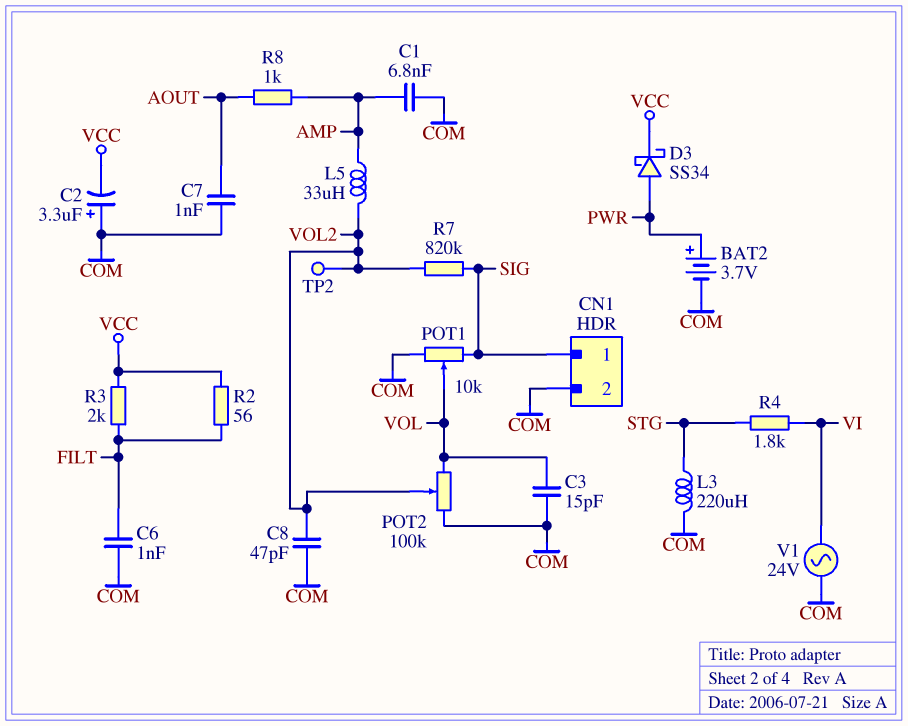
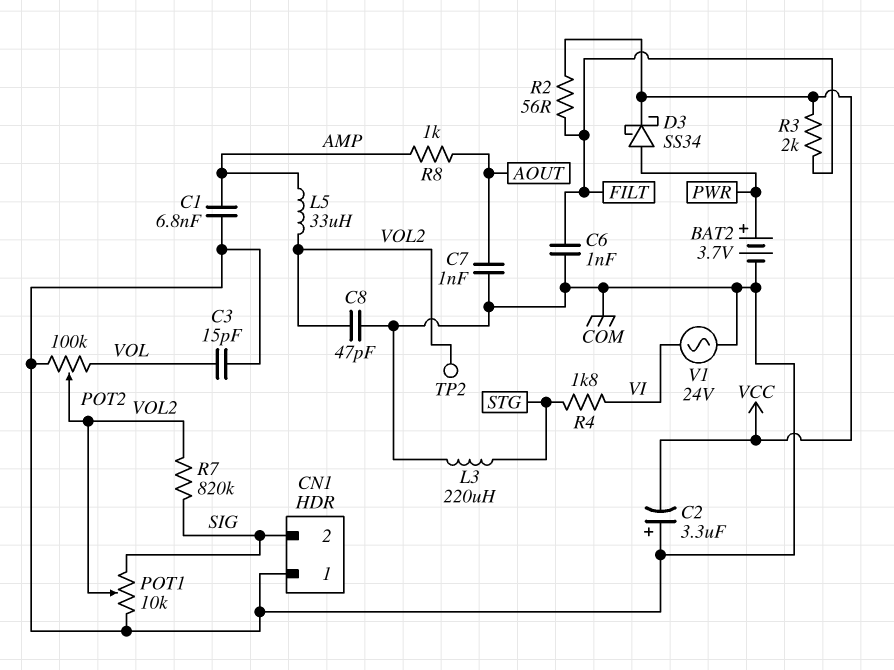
CN1 pin 1: SIG -> COM
CN1 pin 2: COM -> SIG
POT1: 10k (COM, SIG, wiper VOL) -> 10k (COM, SIG, wiper VOL2)

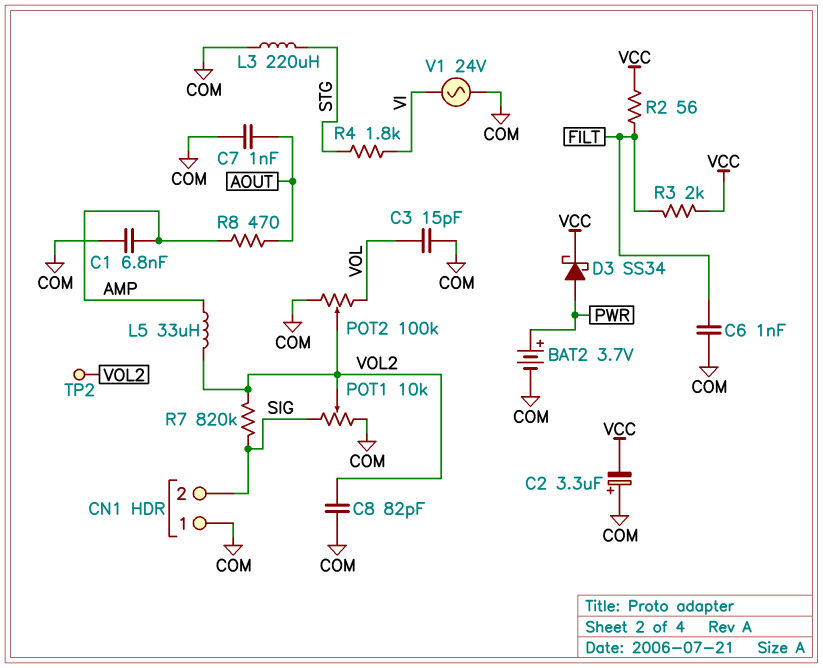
C8: 47pF (COM, VOL2) -> 82pF (COM, VOL2)
R8: 1k (AMP, AOUT) -> 470 (AMP, AOUT)

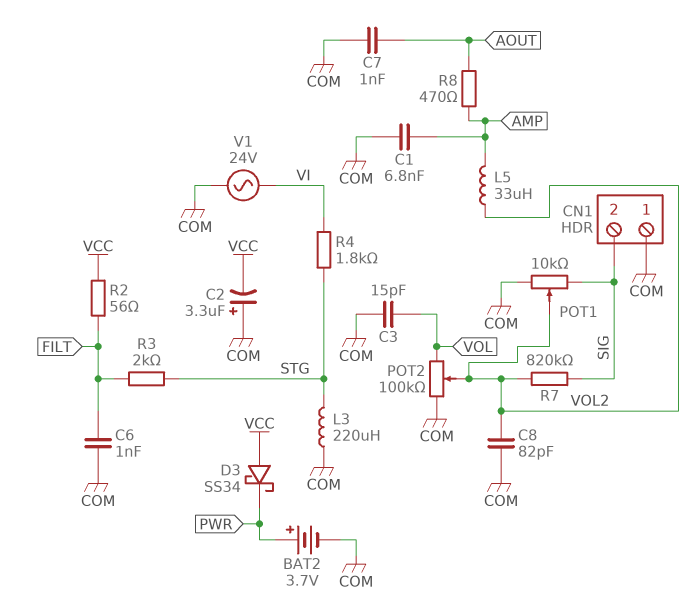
D3: schottky SS34 (A PWR, K VCC) -> schottky SS34 (A VCC, K PWR)
R3: 2k (FILT, VCC) -> 2k (FILT, STG)
TP2: test point (VOL2) -> none

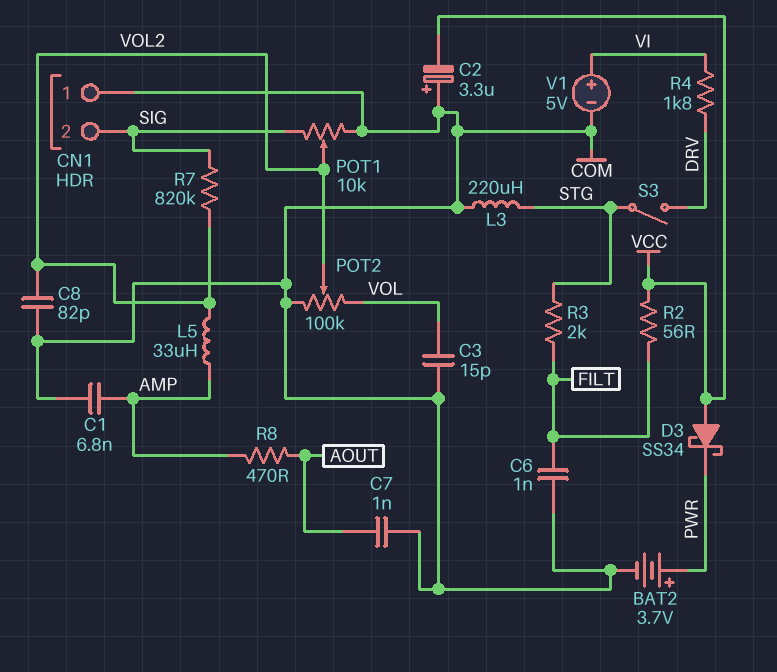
R4: 1.8k (STG, VI) -> 1.8k (DRV, VI)
S3: none -> switch (DRV, STG)
V1: AC 24V (COM, VI) -> 5V (plus VI, minus COM)

